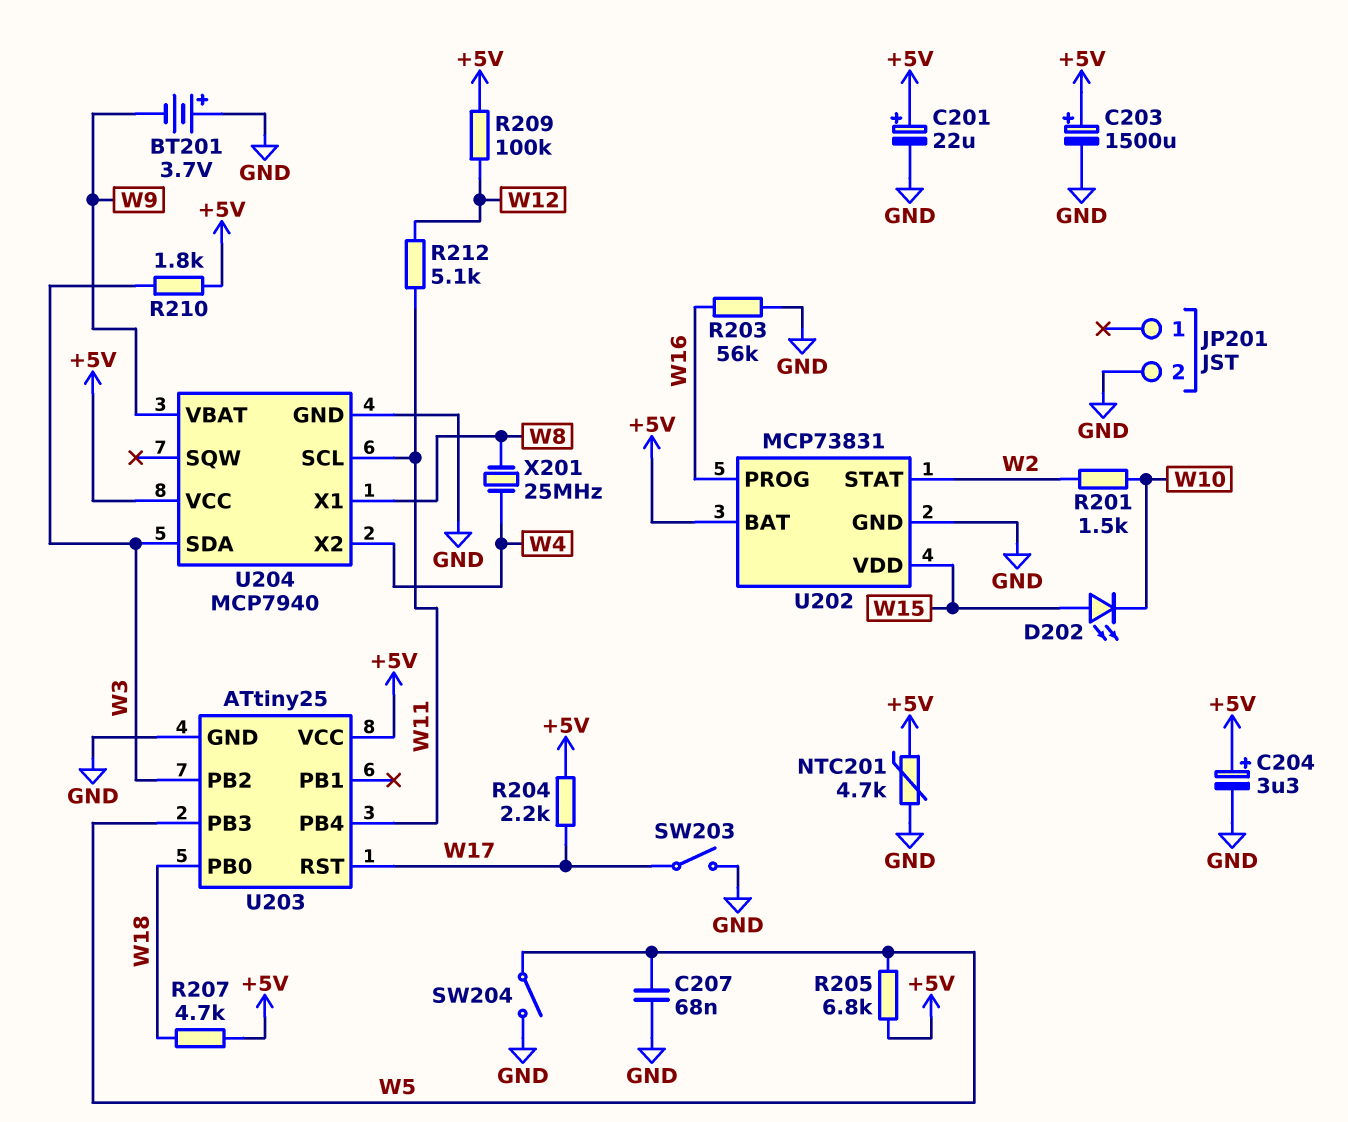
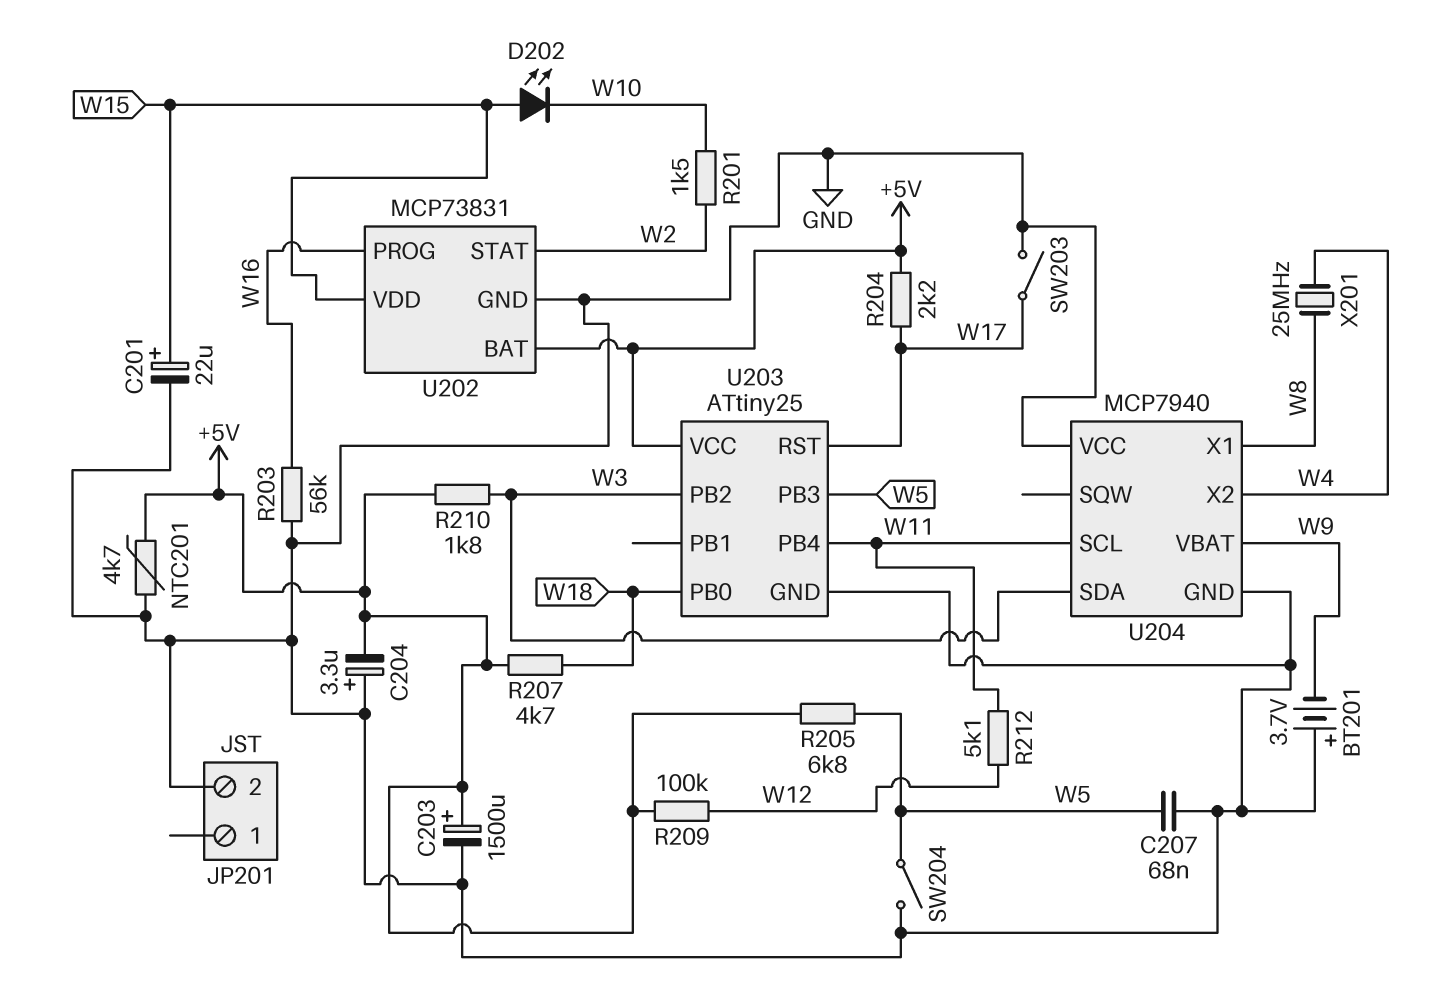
C201: 22uF (plus +5V, minus GND) -> 22uF (plus W15, minus GND)
C204: 3.3uF (plus +5V, minus GND) -> 3.3uF (plus GND, minus +5V)
U204 pin VCC: +5V -> GND

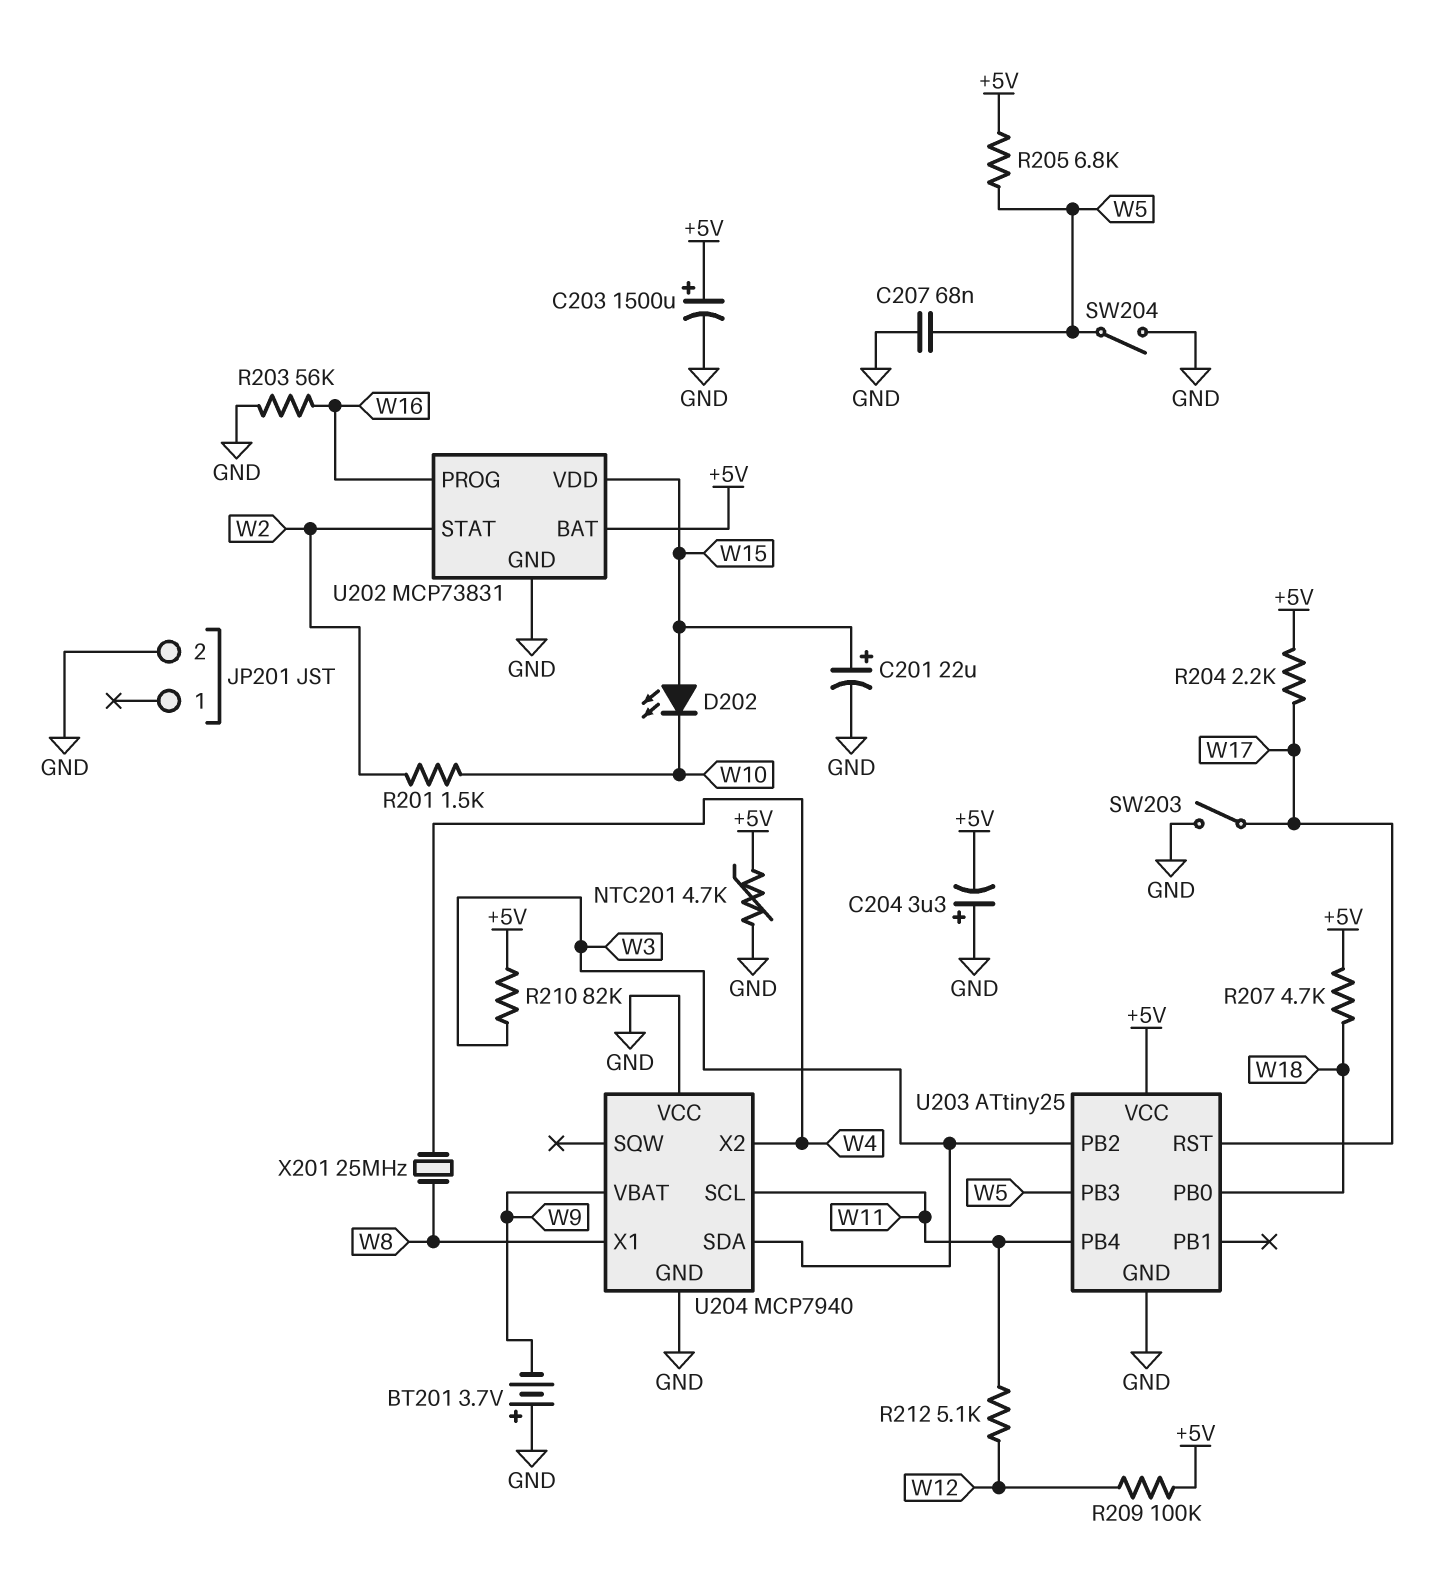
R210: 1.8k (+5V, W3) -> 82k (+5V, W3)

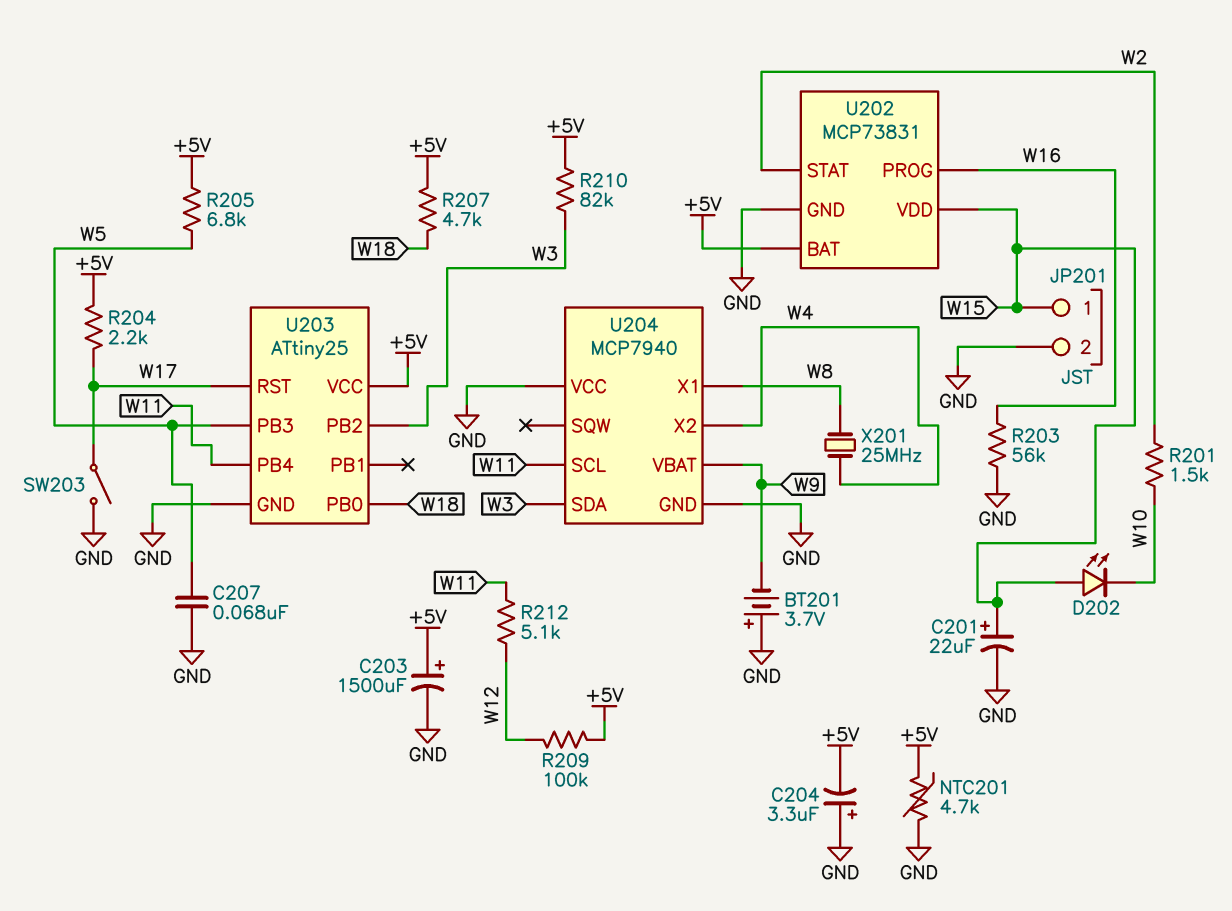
JP201 pin 1: none -> W15
SW204: switch (GND, W5) -> none

